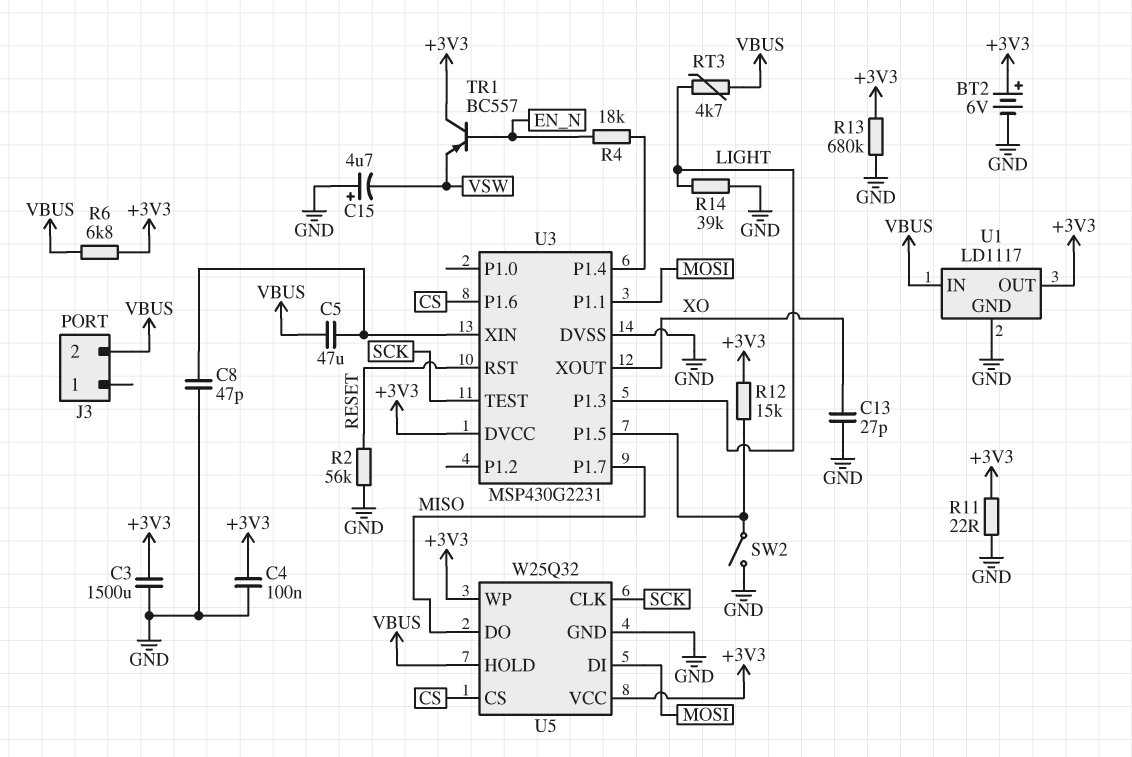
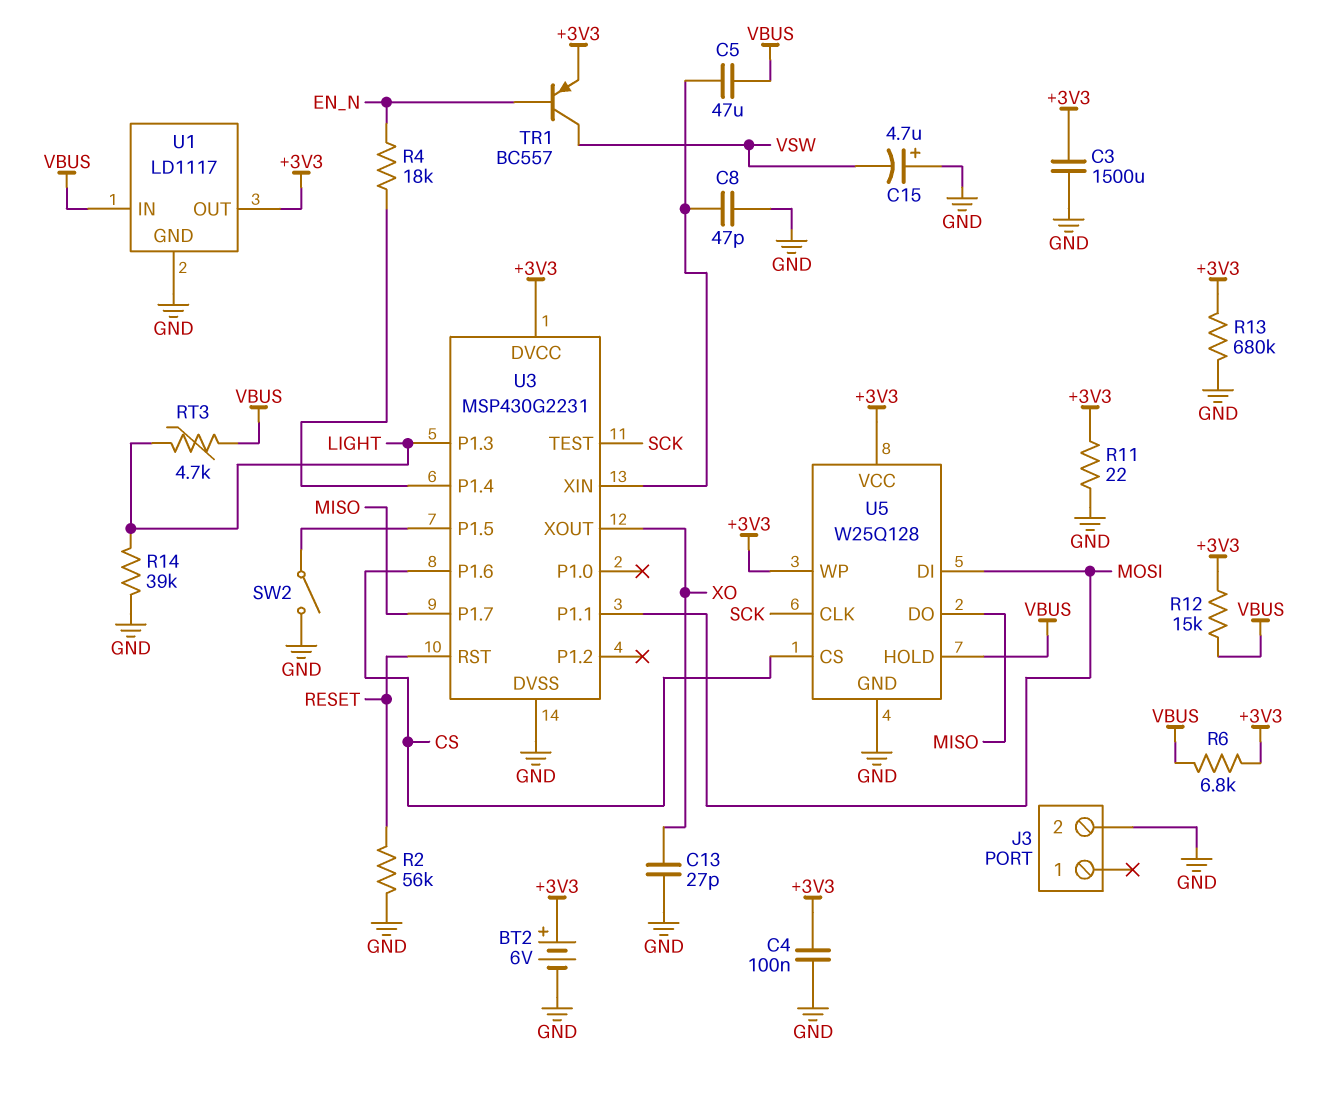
J3 pin 2: VBUS -> GND
R12: 15k (+3V3, U3/P1.5) -> 15k (+3V3, VBUS)
TR1: PNP BC557 (B EN_N, C +3V3, E VSW) -> PNP BC557 (B EN_N, C VSW, E +3V3)
U5: W25Q32 -> W25Q128

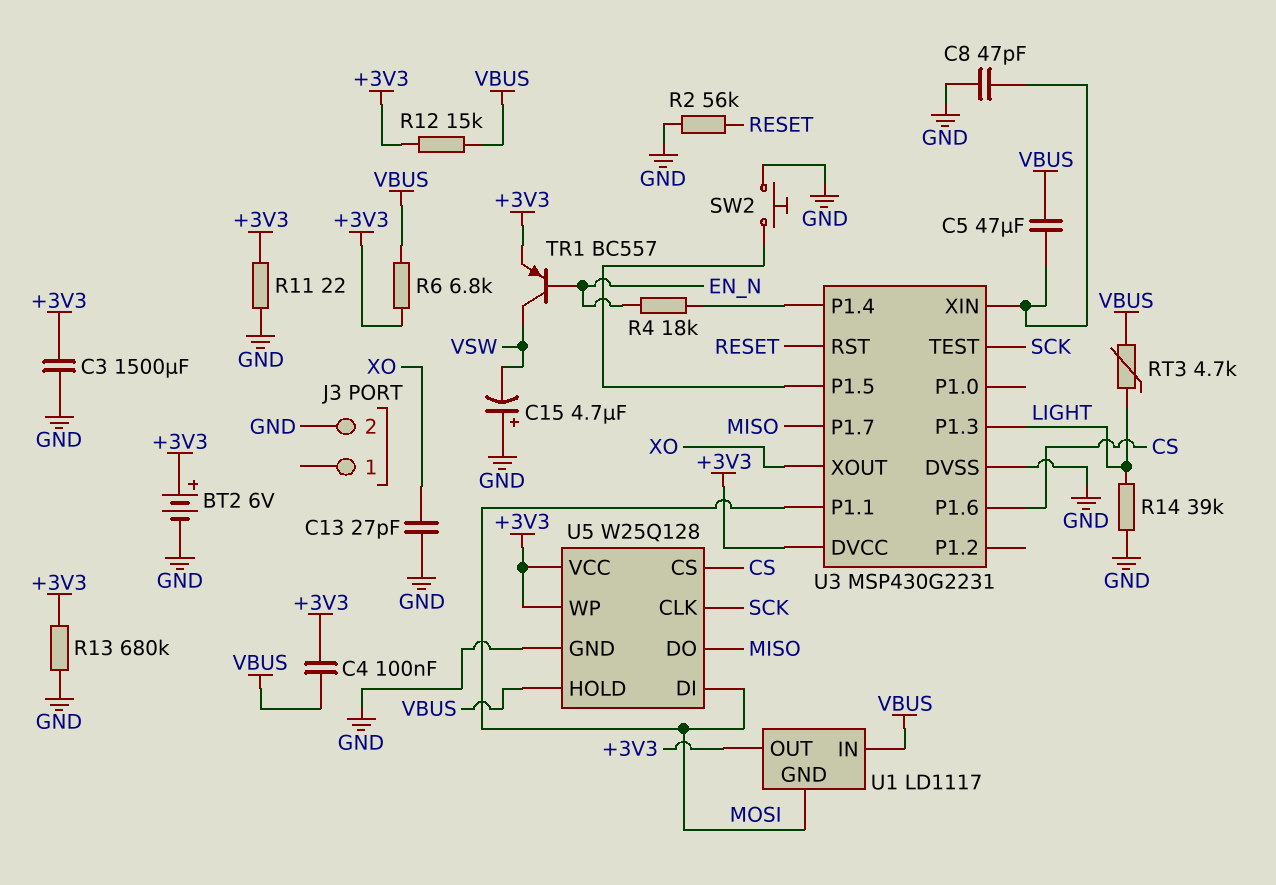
C4: 100nF (+3V3, GND) -> 100nF (+3V3, VBUS)
SW2: switch (GND, U3/P1.5) -> button (GND, U3/P1.5)
U1 pin GND: GND -> MOSI

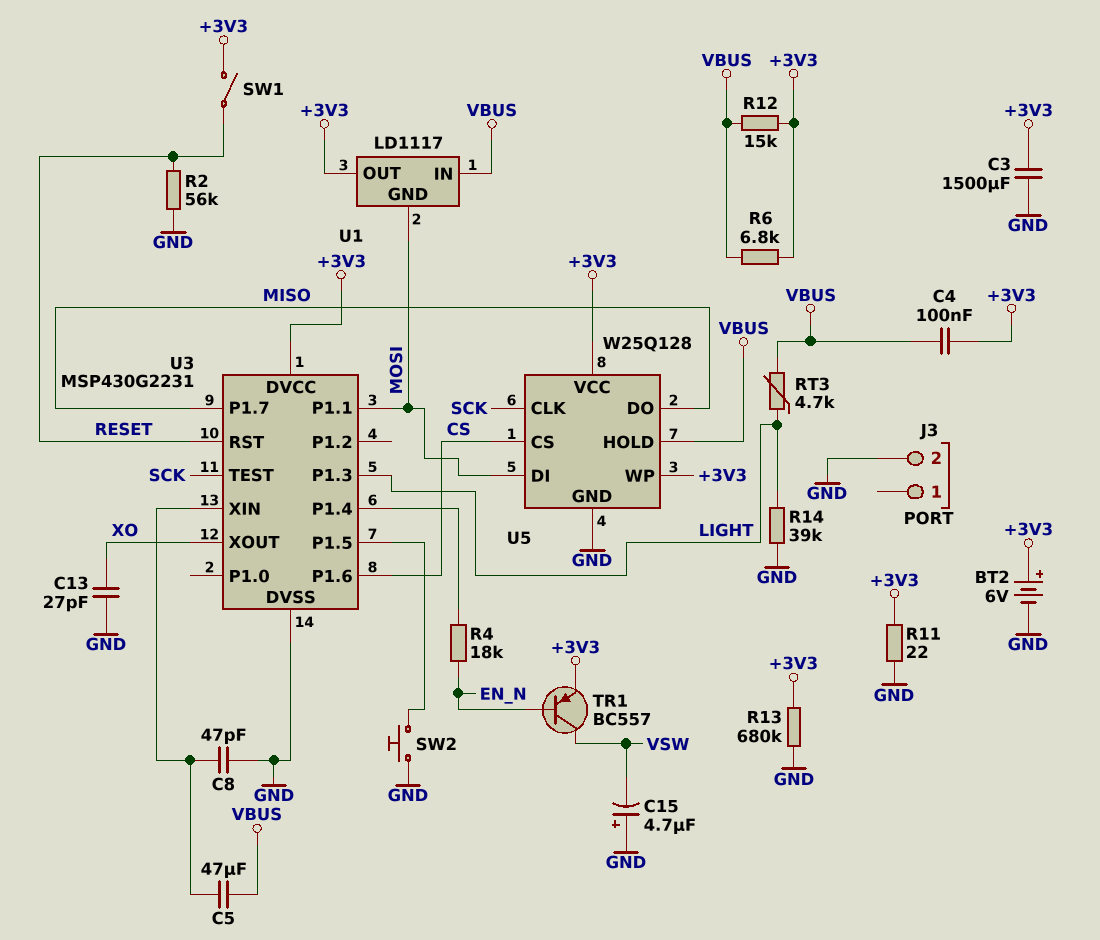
SW1: none -> switch (+3V3, RESET)

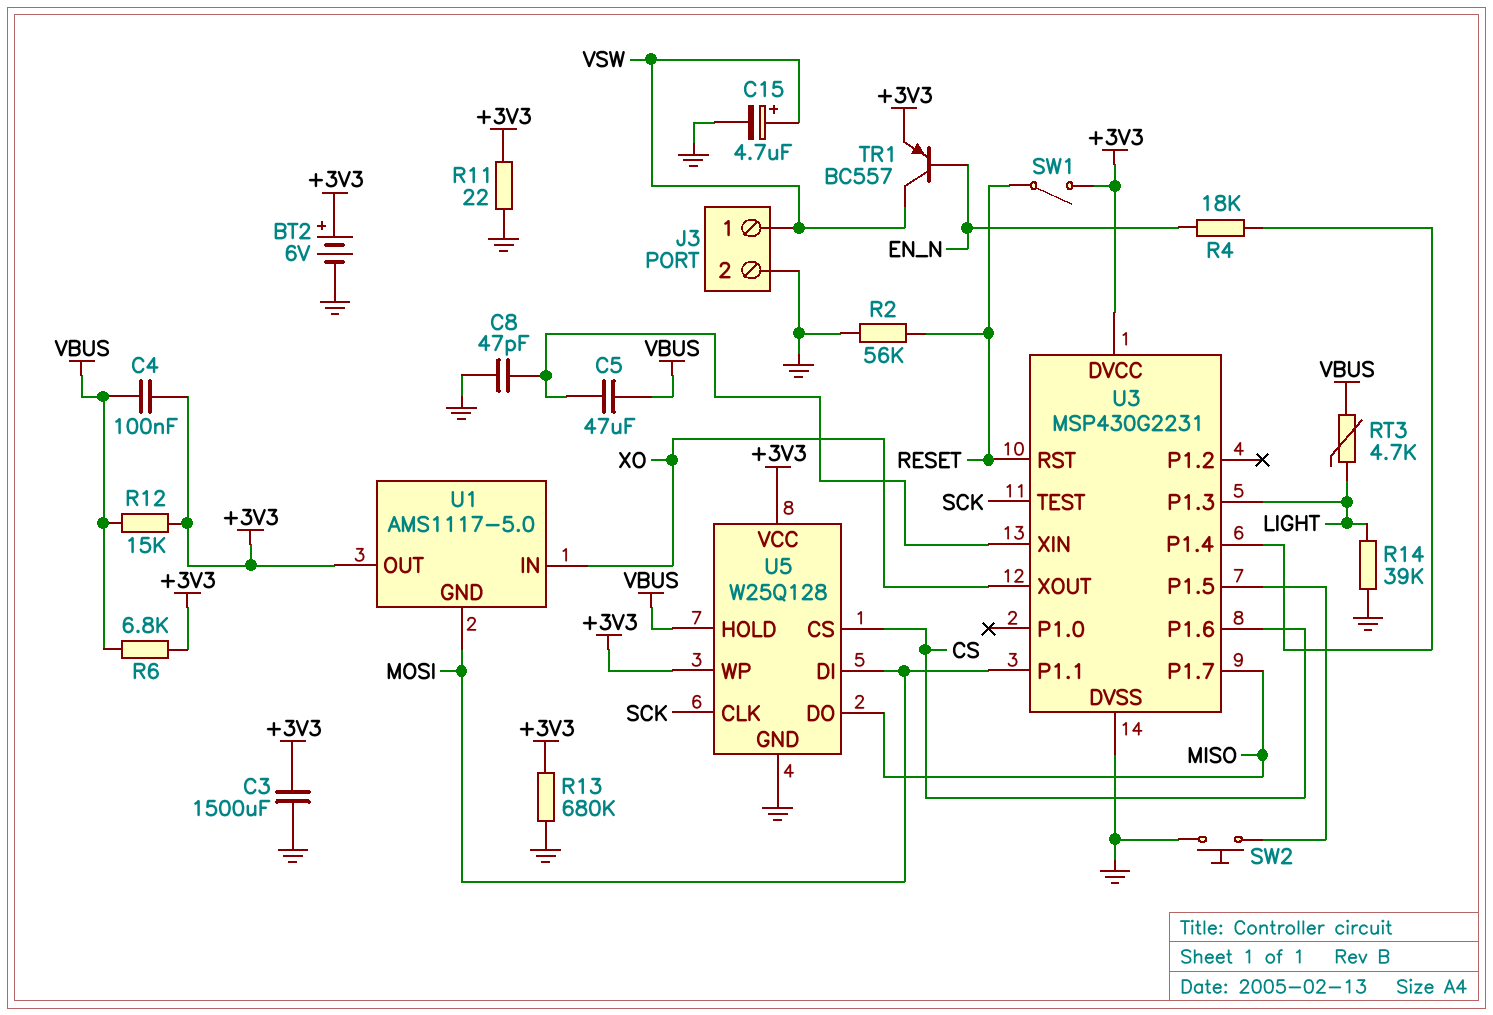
C13: 27pF (GND, XO) -> none
C15: 4.7uF (plus GND, minus VSW) -> 4.7uF (plus VSW, minus GND)
J3 pin 1: none -> VSW
U1: LD1117 -> AMS1117-5.0
U1 pin IN: VBUS -> XO

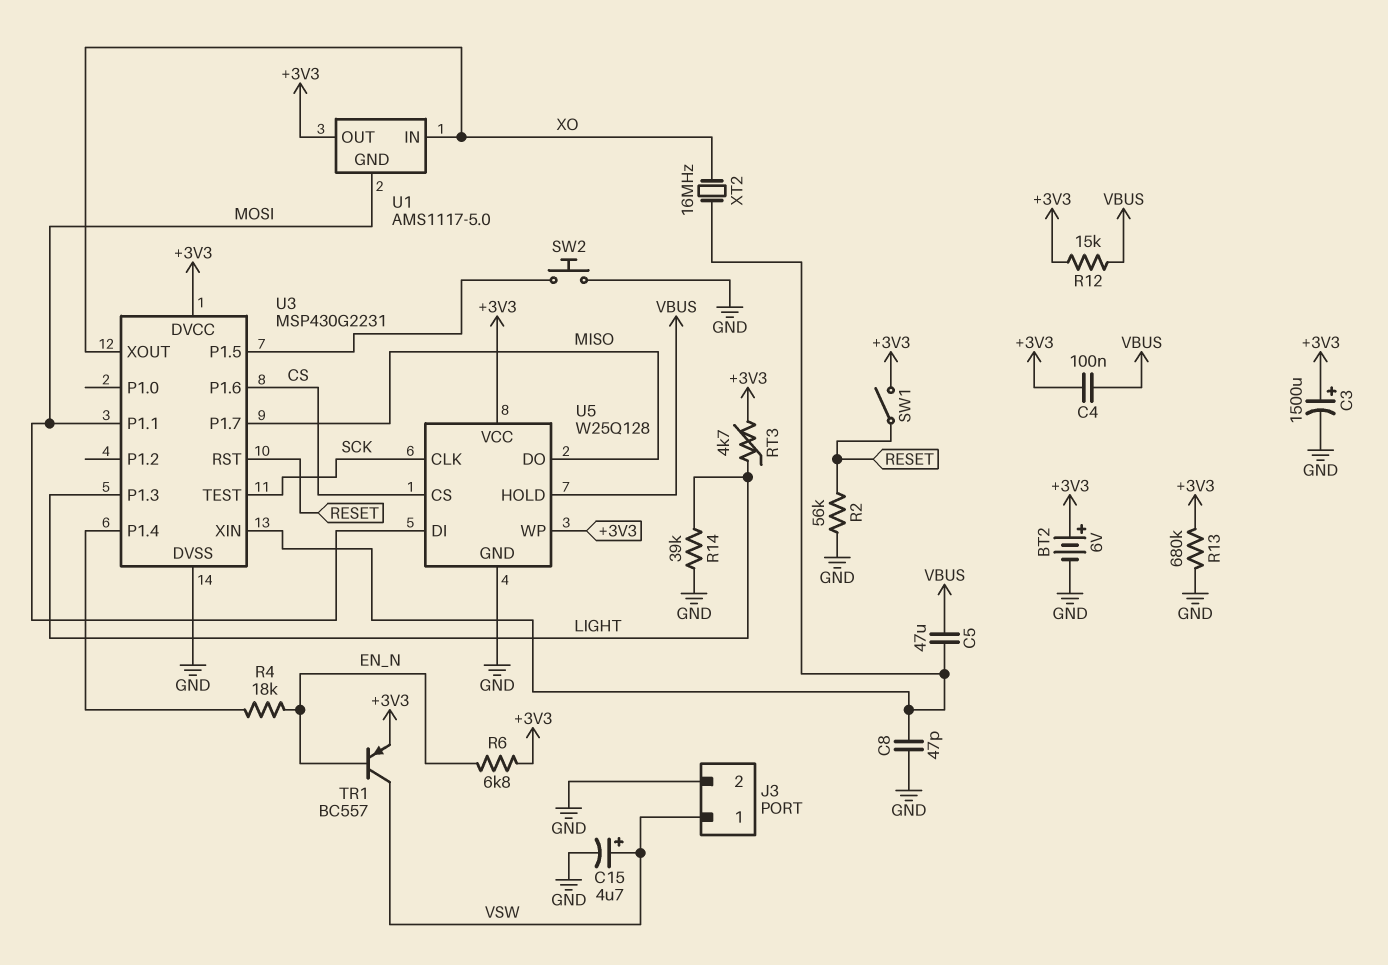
C3: 1500uF (+3V3, GND) -> 1500uF (plus +3V3, minus GND)
R6: 6.8k (+3V3, VBUS) -> 6.8k (+3V3, EN_N)
R11: 22 (+3V3, GND) -> none
RT3: 4.7k (LIGHT, VBUS) -> 4.7k (+3V3, LIGHT)
XT2: none -> 16MHz (U3/XIN, XO)

